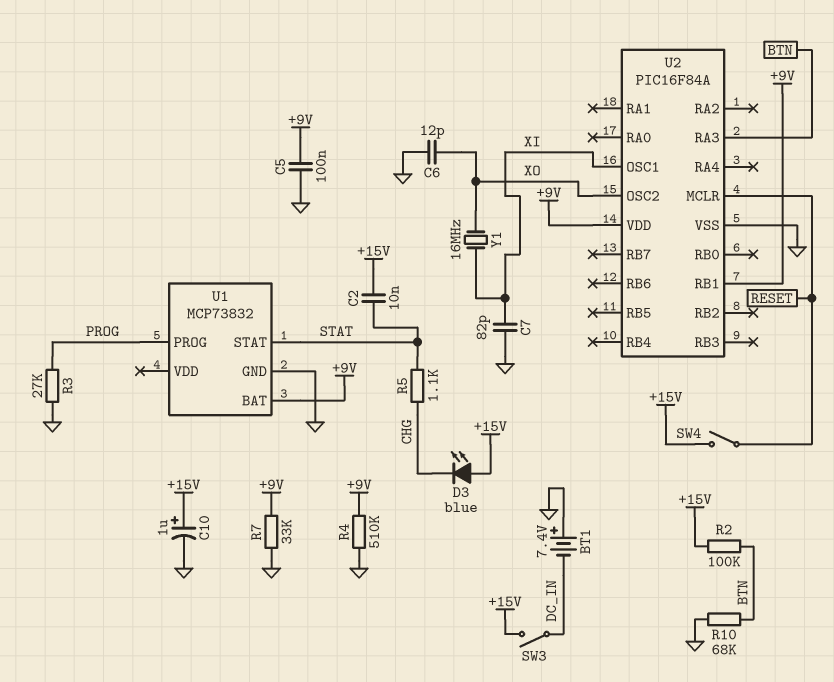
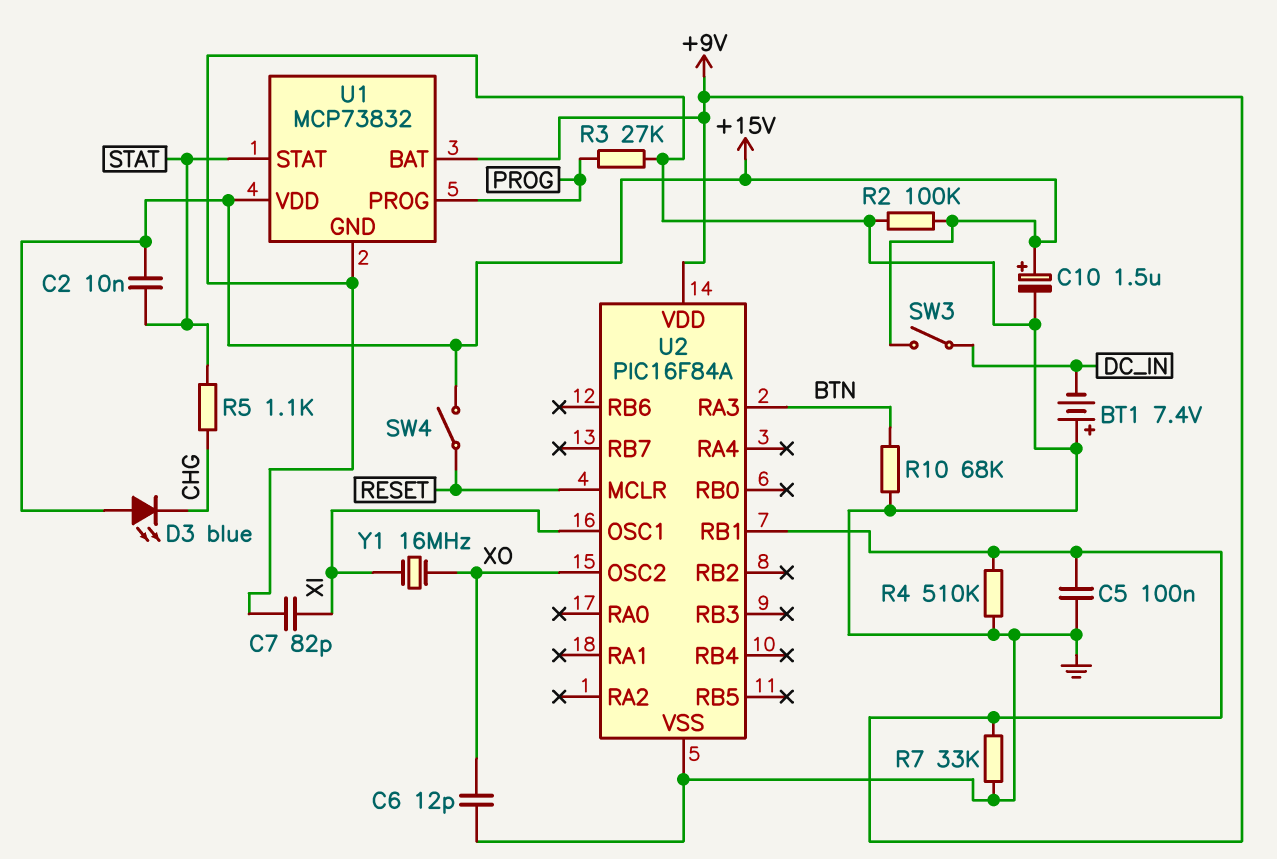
C10: 1uF (plus +15V, minus GND) -> 1.5uF (plus +15V, minus GND)
R2: 100k (+15V, BTN) -> 100k (+15V, GND)
U1 pin VDD: none -> +15V

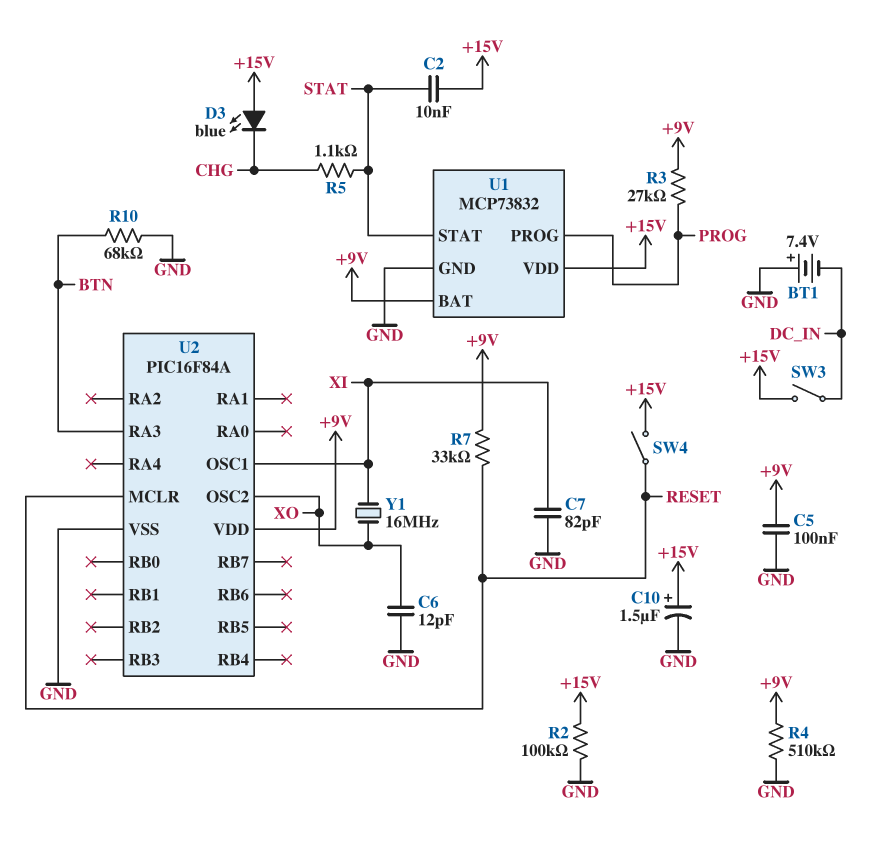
R3: 27k (GND, PROG) -> 27k (+9V, PROG)
R7: 33k (+9V, GND) -> 33k (+9V, RESET)
U2 pin RB1: +9V -> none

